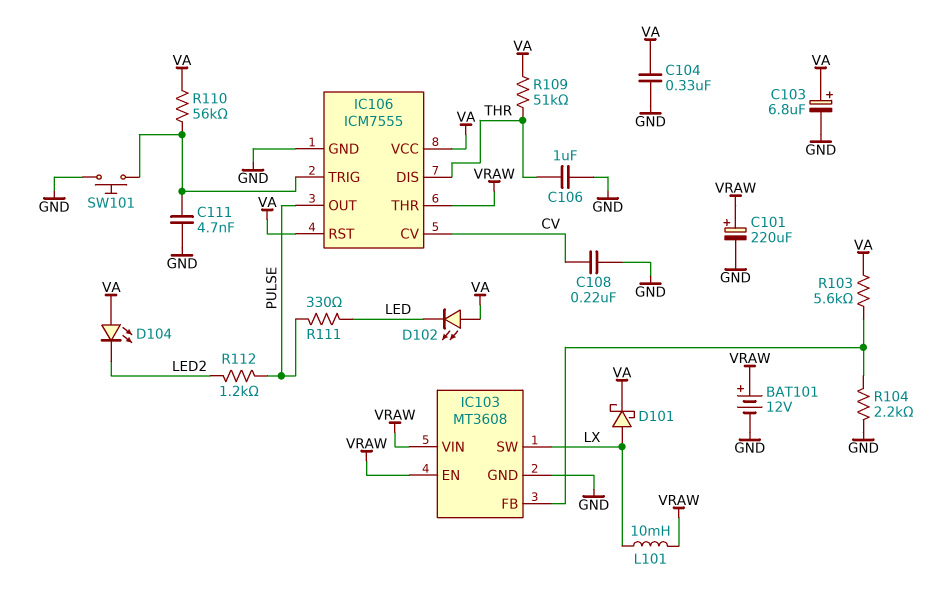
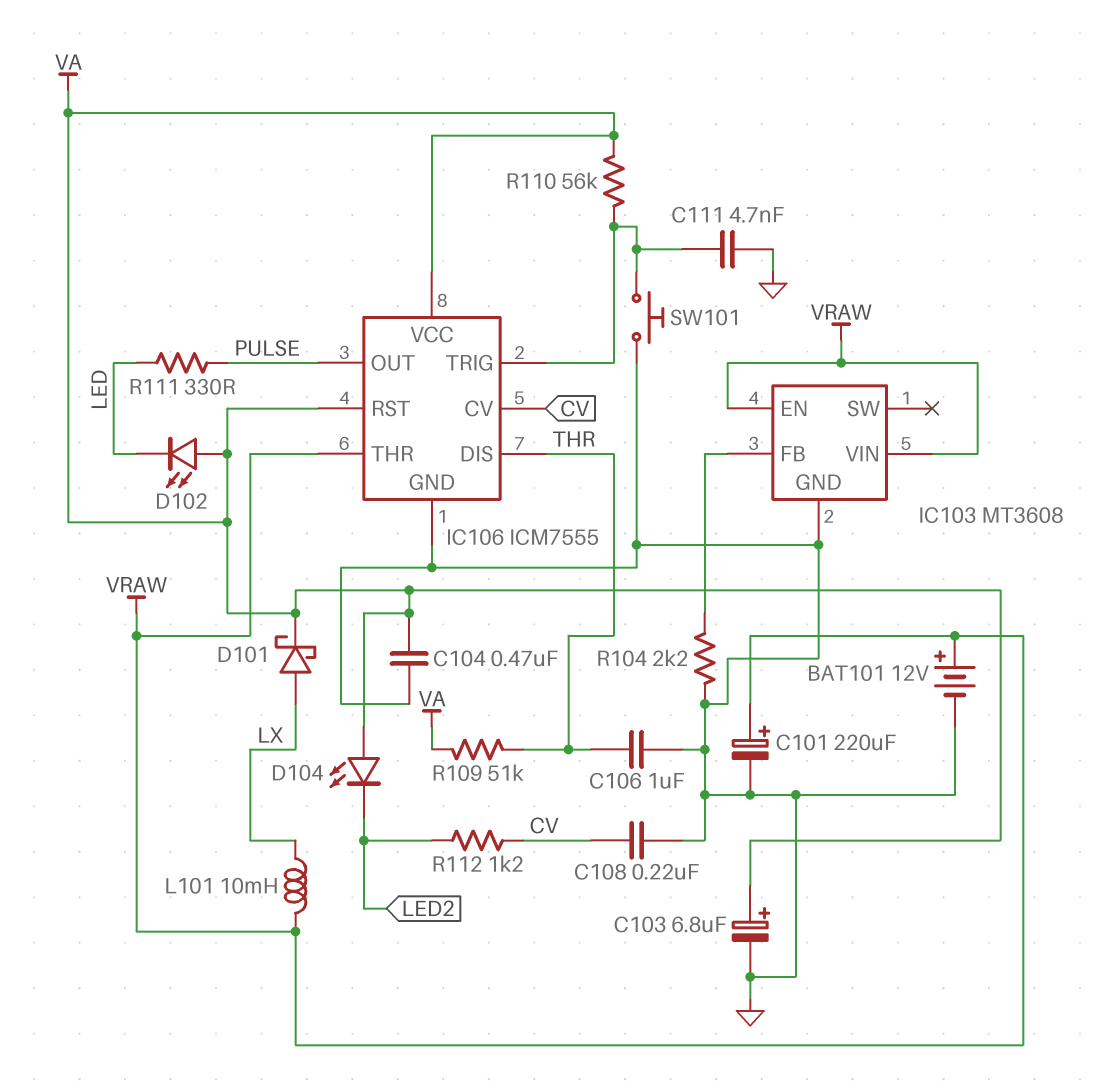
C104: 330nF (GND, VA) -> 470nF (GND, VA)
IC103 pin SW: LX -> none
R103: 5.6k (IC103/FB, VA) -> none
R112: 1.2k (LED2, PULSE) -> 1.2k (CV, LED2)

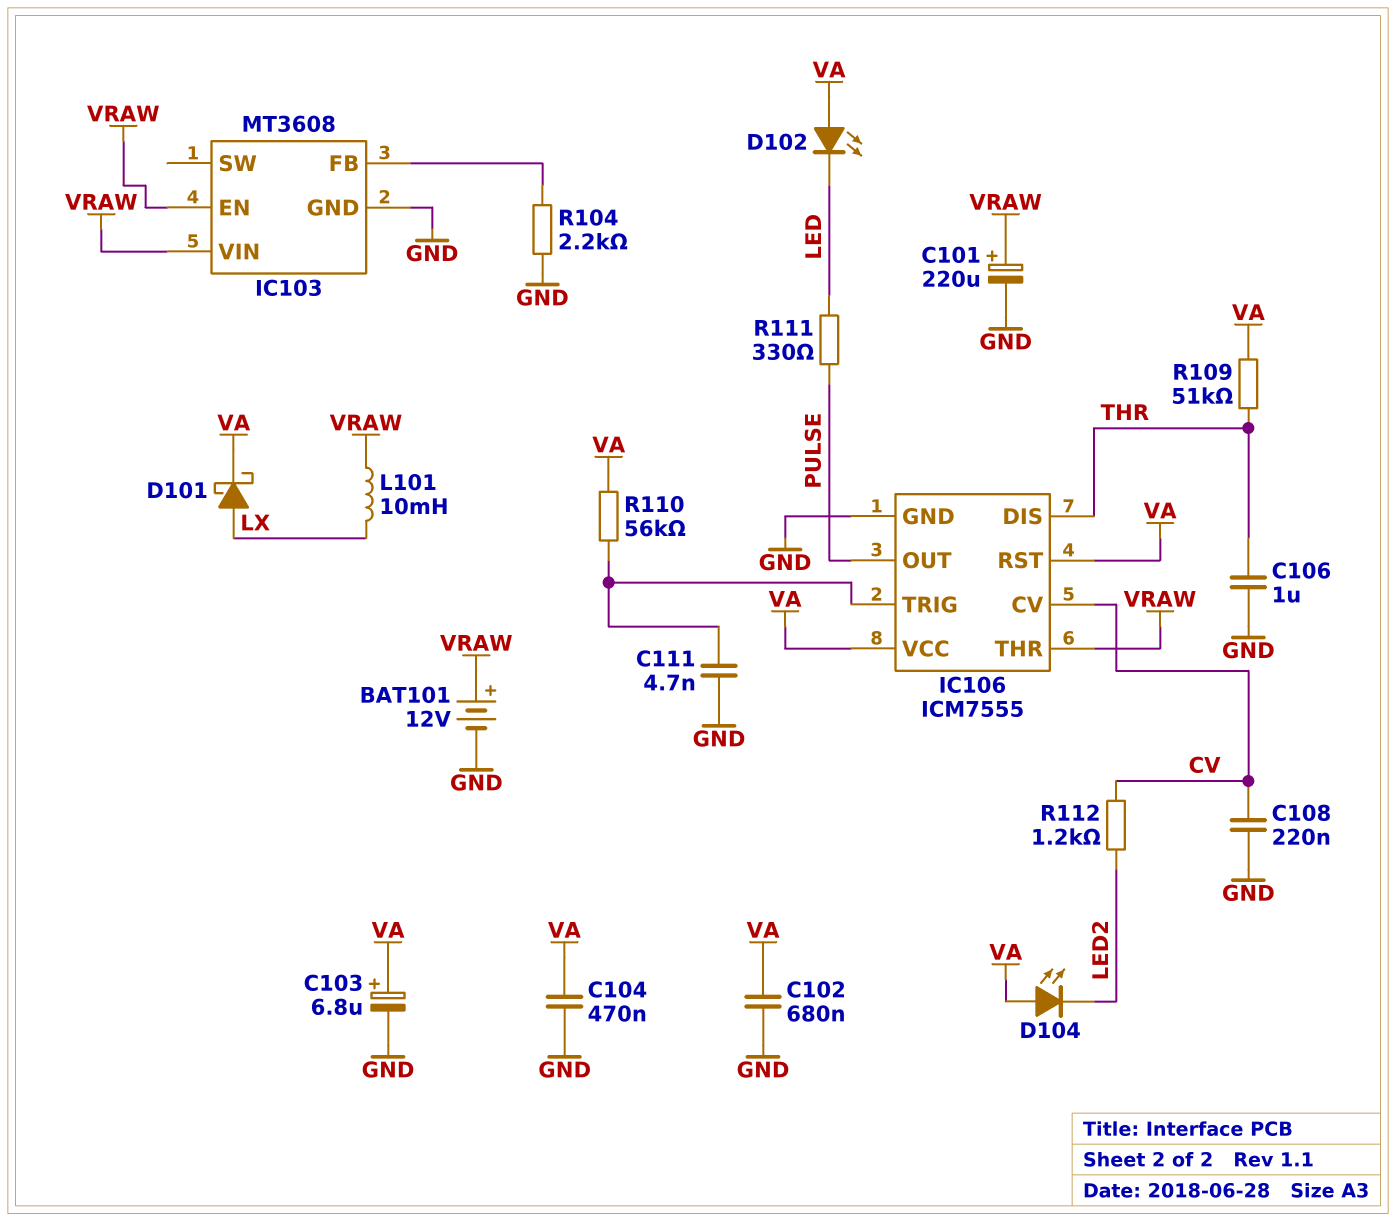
C102: none -> 680nF (GND, VA)
SW101: button (GND, IC106/TRIG) -> none

